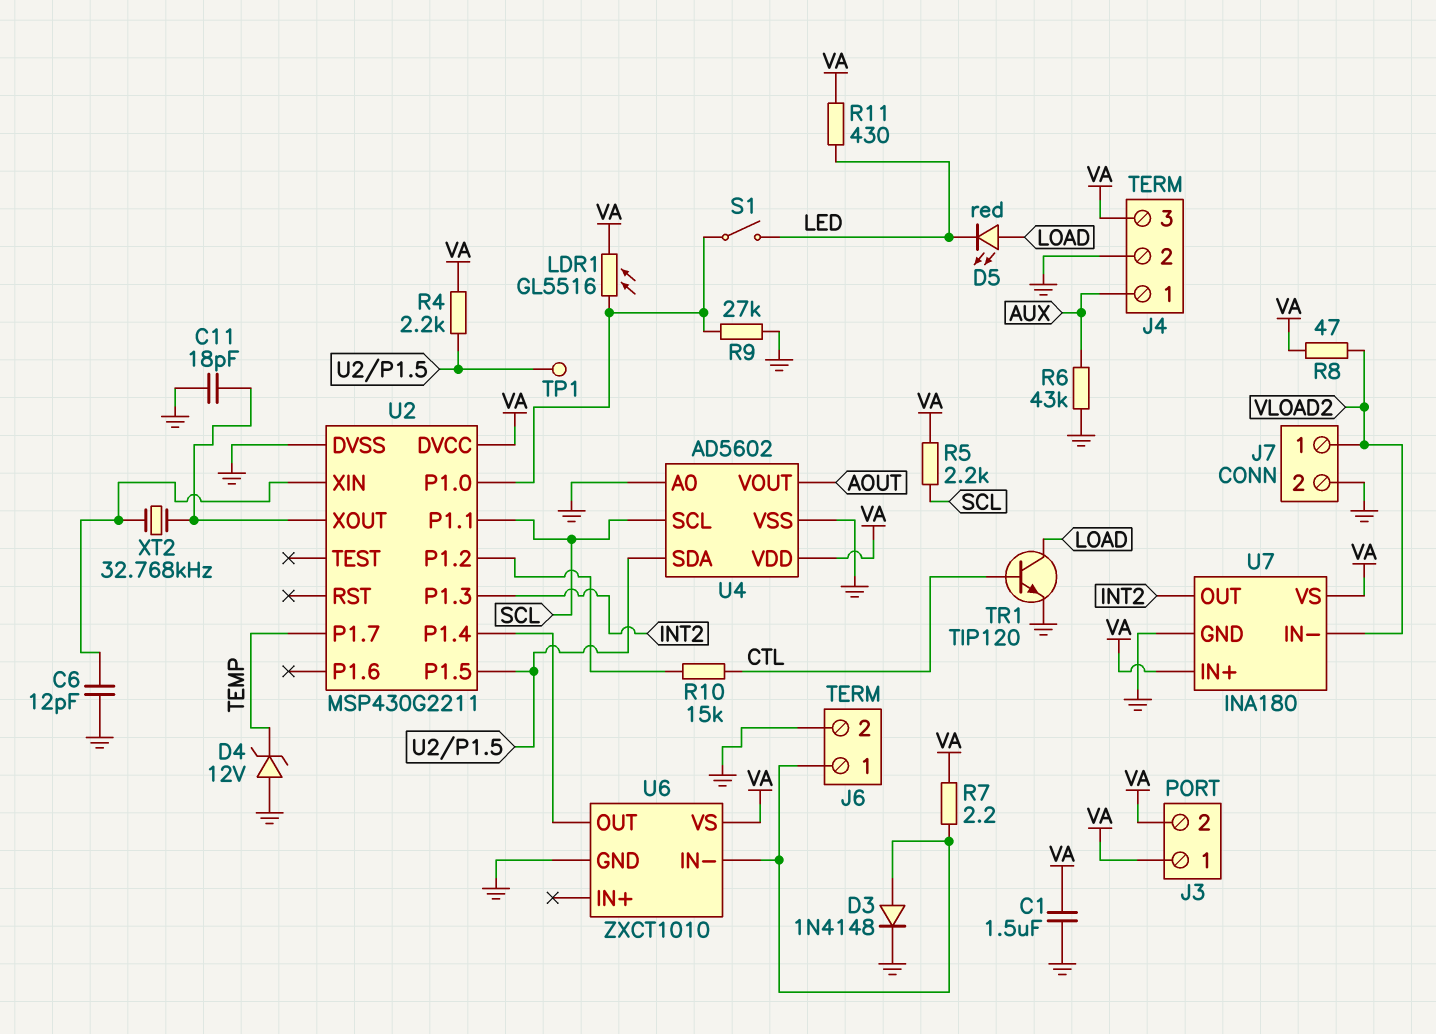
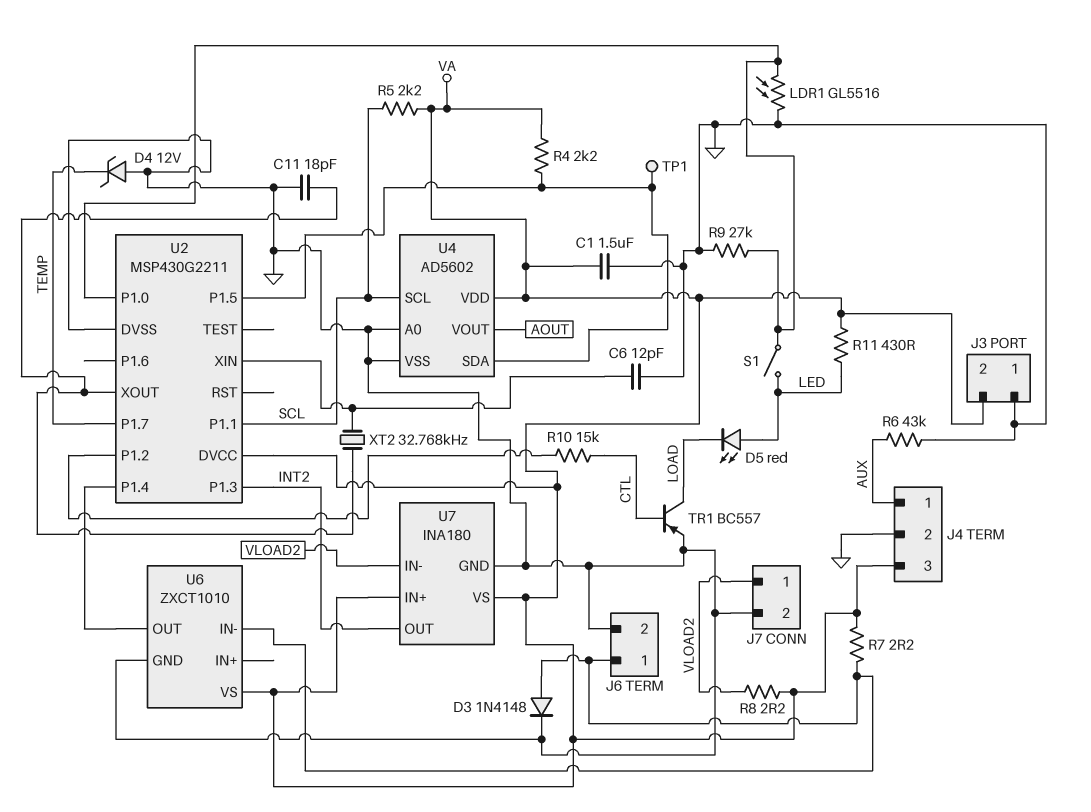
D5: LED red (A LOAD, K LED) -> LED red (A LED, K LOAD)
J3 pin 1: VA -> GND
LDR1: GL5516 (U2/P1.0, VA) -> GL5516 (GND, U2/P1.0)
R8: 47 (VA, VLOAD2) -> 2.2 (VA, VLOAD2)
TR1: NPN TIP120 (B CTL, C LOAD, E GND) -> PNP BC557 (B CTL, C LOAD, E GND)

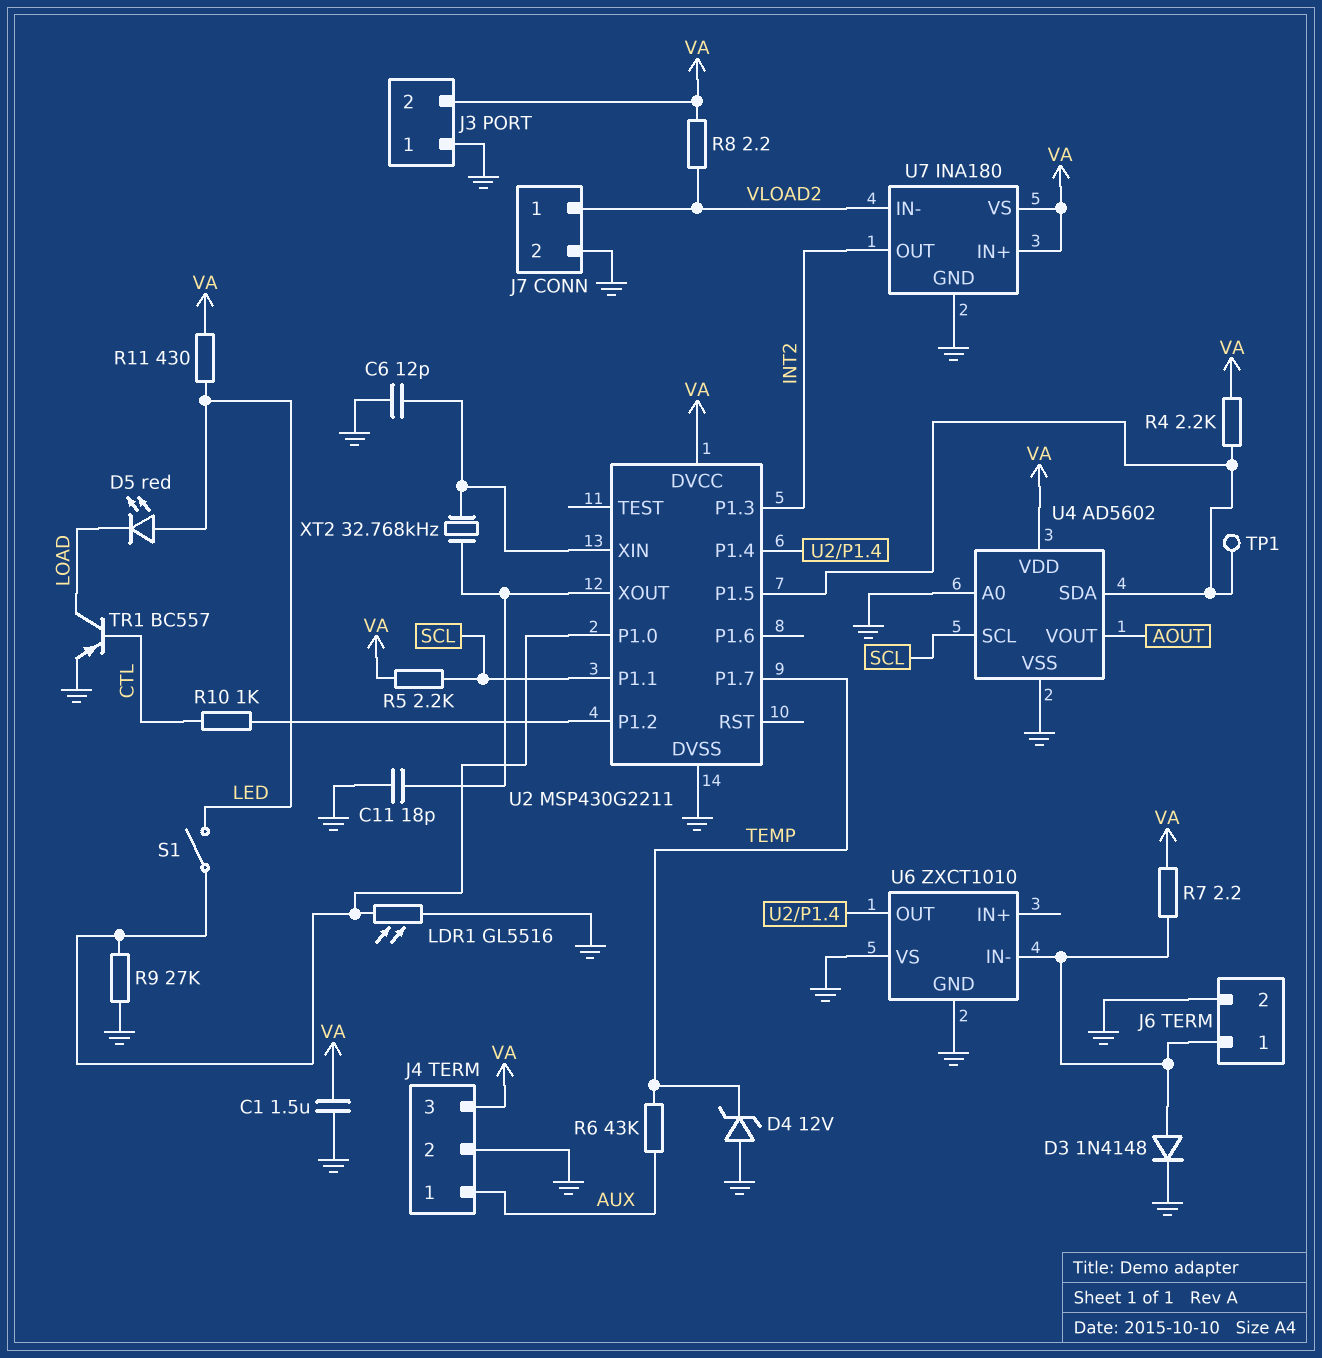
R6: 43k (AUX, GND) -> 43k (AUX, TEMP)
R10: 15k (CTL, U2/P1.2) -> 1k (CTL, U2/P1.2)
U6 pin VS: VA -> GND

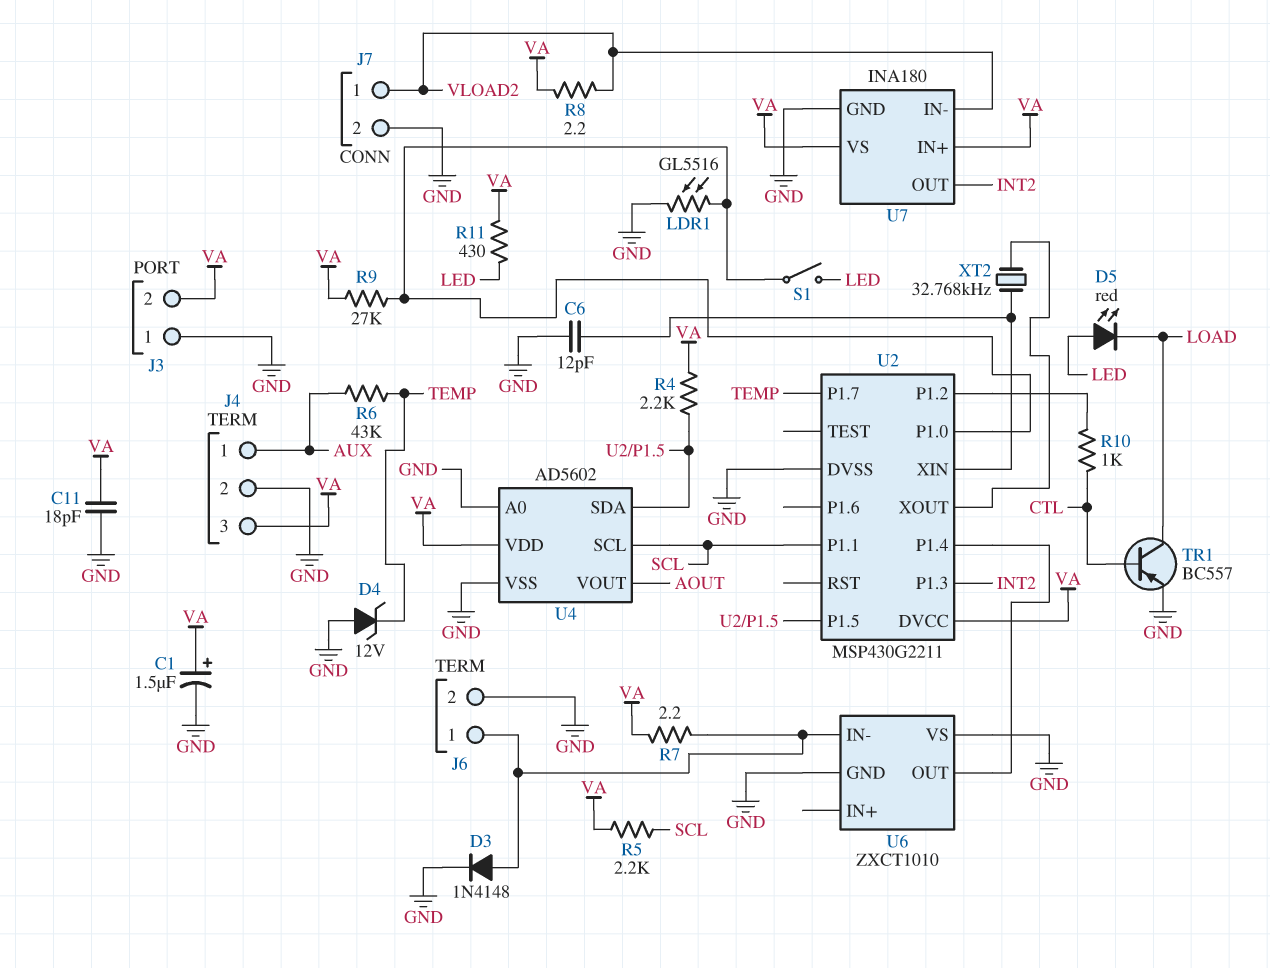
C1: 1.5uF (GND, VA) -> 1.5uF (plus VA, minus GND)
C11: 18pF (GND, U2/XOUT) -> 18pF (GND, VA)
R9: 27k (GND, U2/P1.0) -> 27k (U2/P1.0, VA)
TP1: test point (U2/P1.5) -> none

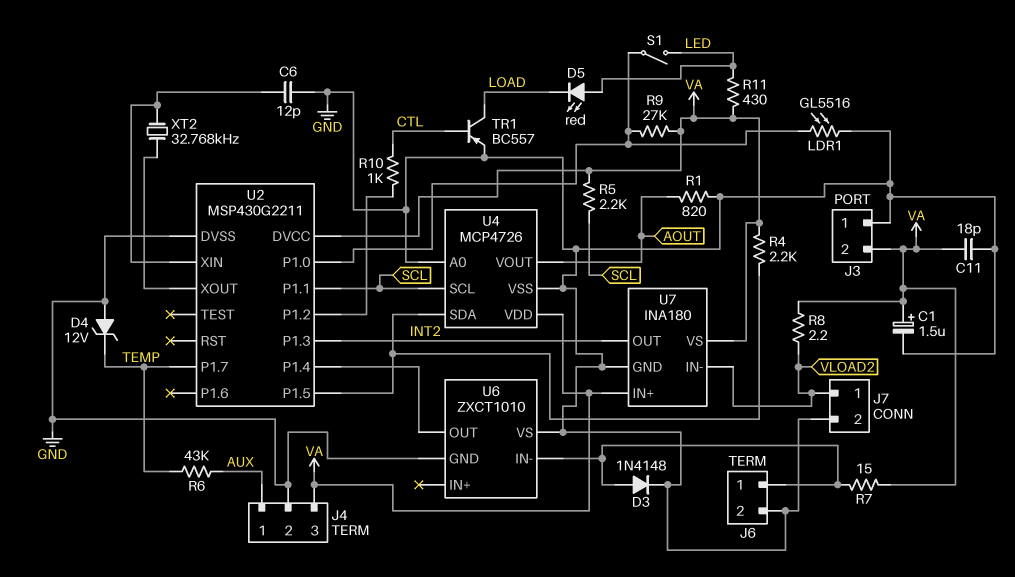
R1: none -> 820 (AOUT, GND)
R7: 2.2 (J6/1, VA) -> 15 (J6/1, VA)
U4: AD5602 -> MCP4726

